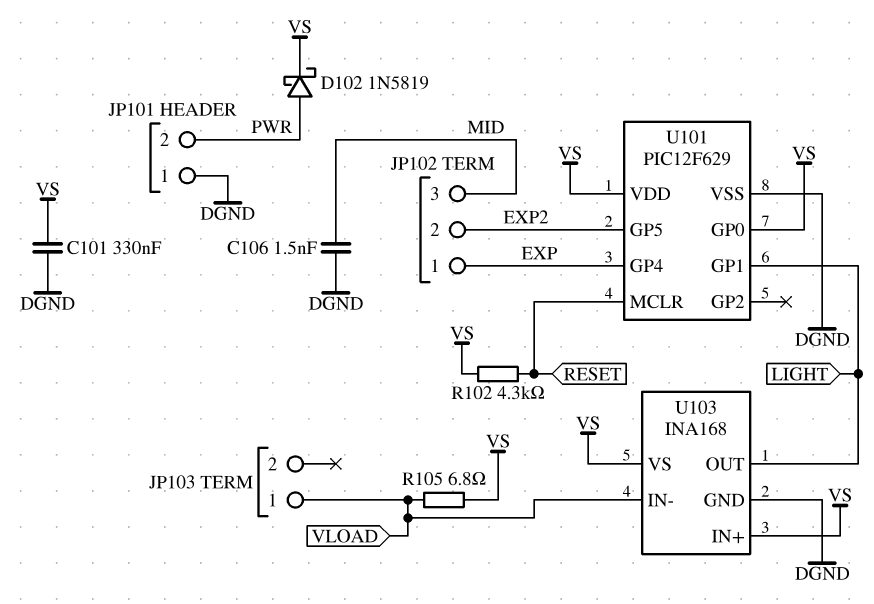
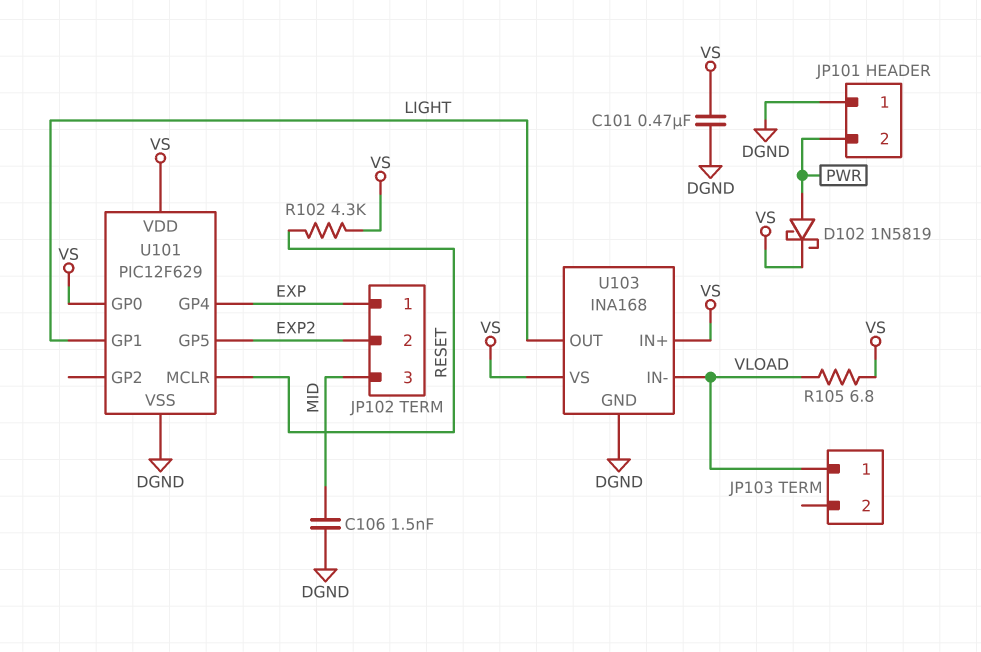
C101: 330nF (DGND, VS) -> 470nF (DGND, VS)

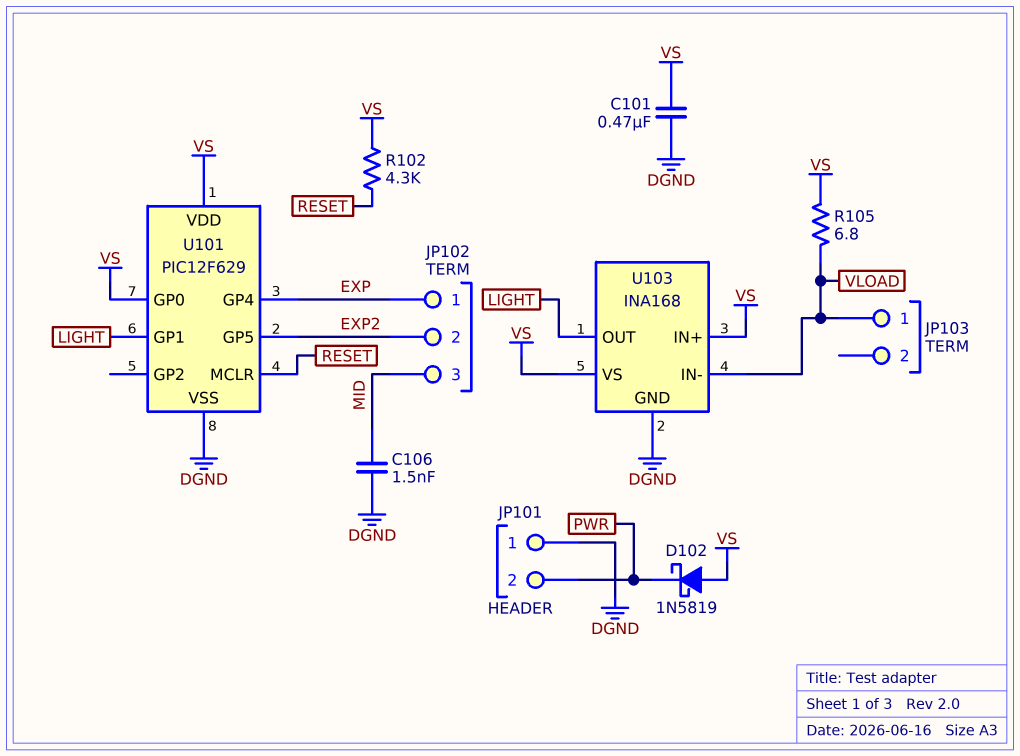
D102: schottky 1N5819 (A PWR, K VS) -> schottky 1N5819 (A VS, K PWR)

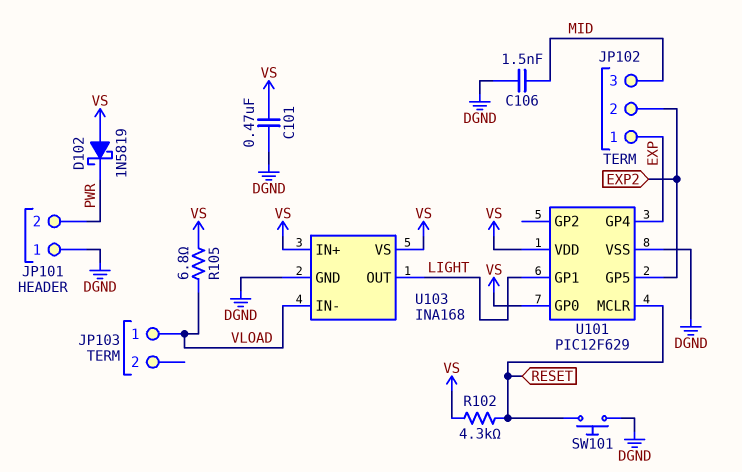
SW101: none -> button (DGND, RESET)

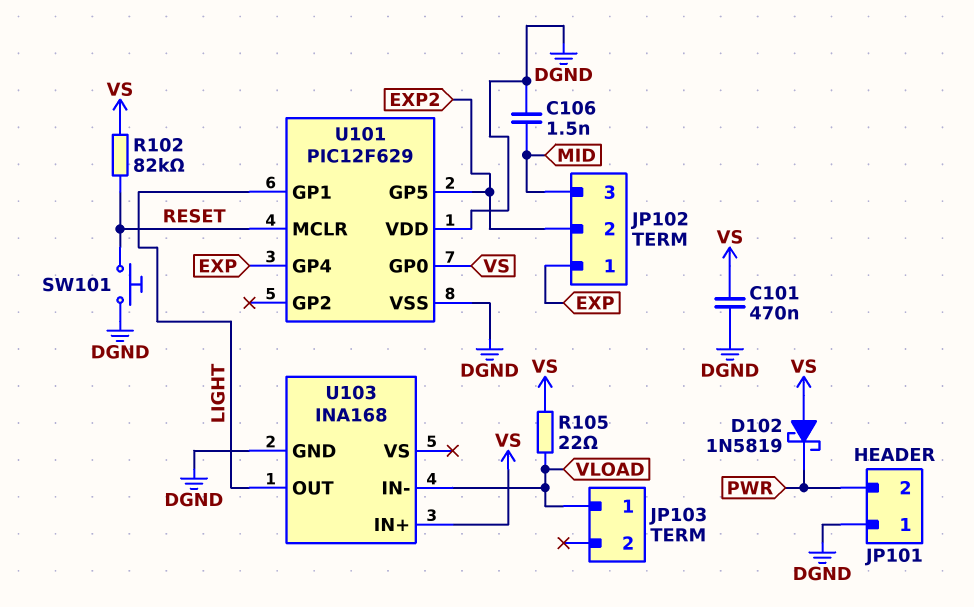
R102: 4.3k (RESET, VS) -> 82k (RESET, VS)
R105: 6.8 (VLOAD, VS) -> 22 (VLOAD, VS)
U101 pin VDD: VS -> DGND
U103 pin VS: VS -> none

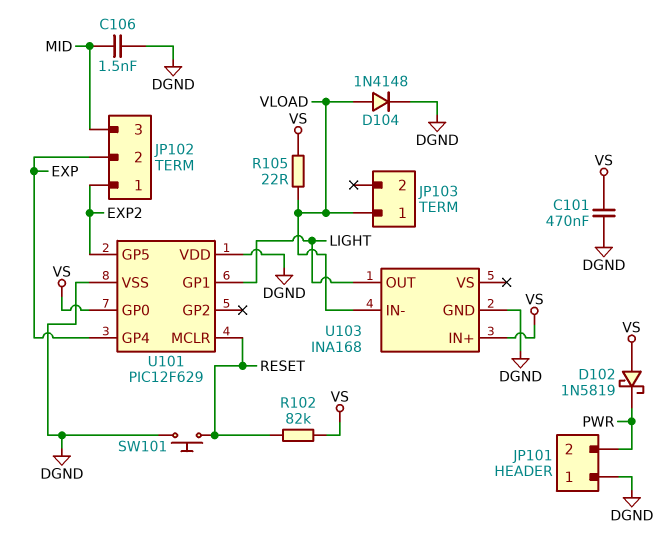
D104: none -> diode 1N4148 (A VLOAD, K DGND)
JP102 pin 1: EXP -> EXP2
JP102 pin 2: EXP2 -> EXP

